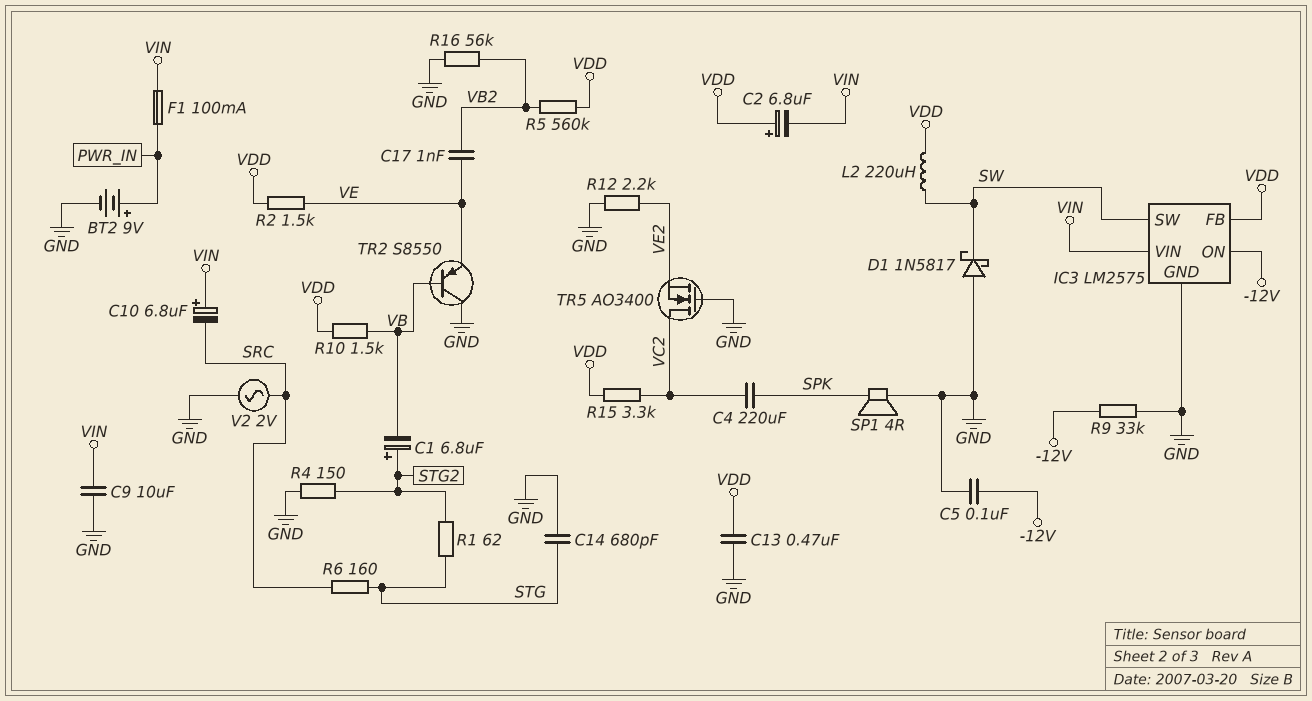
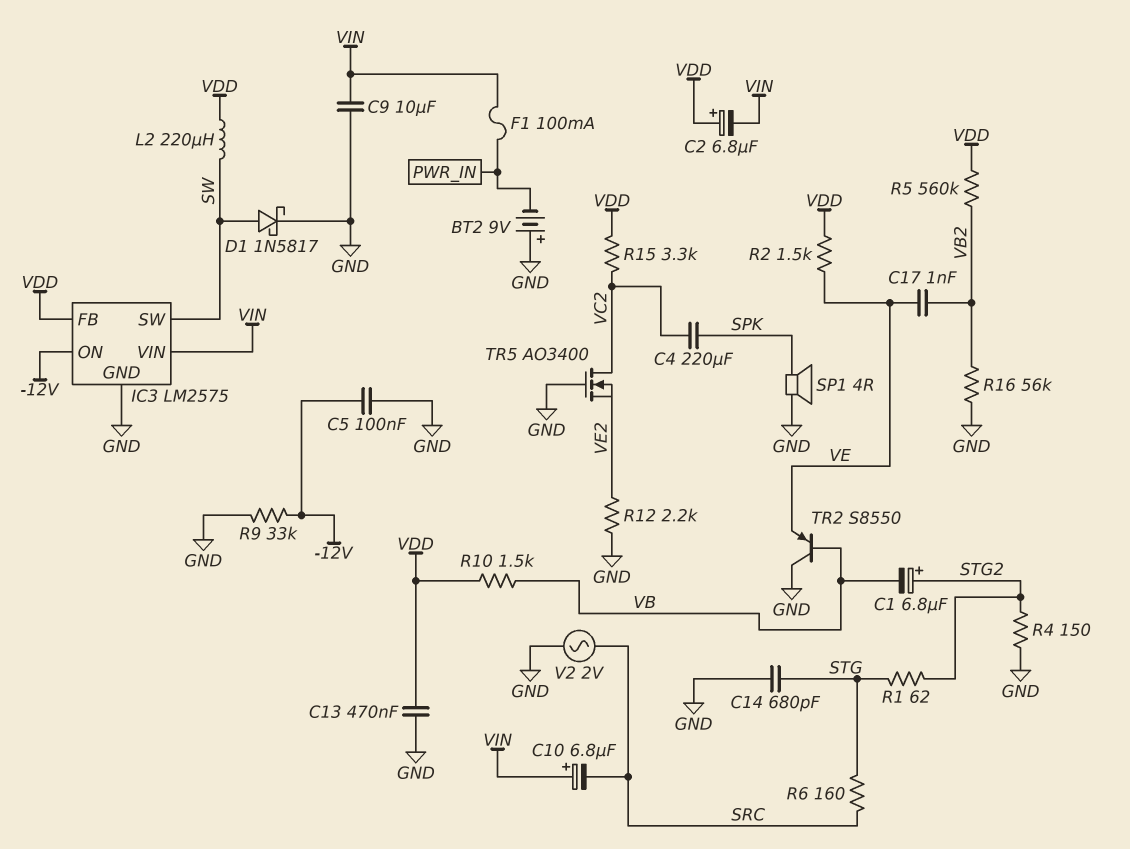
BT2: 9V (plus PWR_IN, minus GND) -> 9V (plus GND, minus PWR_IN)
D1: schottky 1N5817 (A GND, K SW) -> schottky 1N5817 (A SW, K GND)

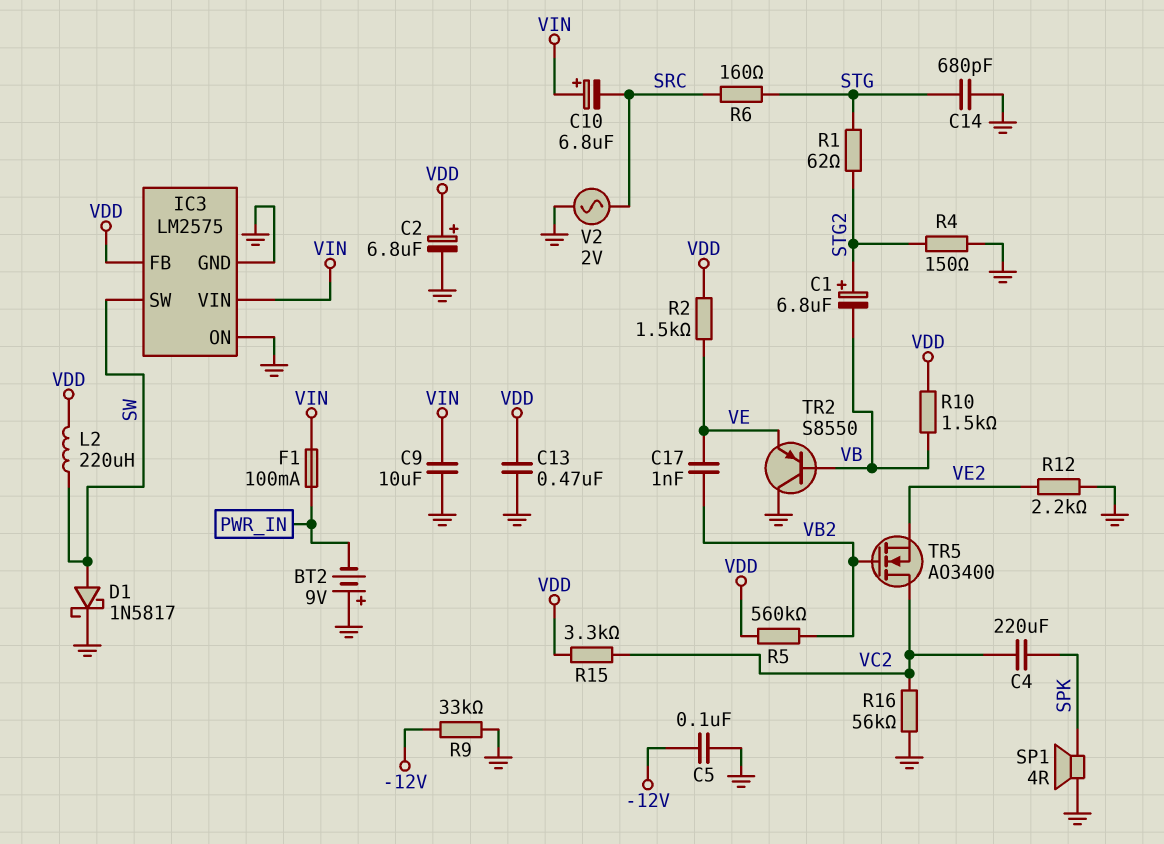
C2: 6.8uF (plus VDD, minus VIN) -> 6.8uF (plus VDD, minus GND)
IC3 pin ON: -12V -> GND
R16: 56k (GND, VB2) -> 56k (GND, VC2)
TR5: NMOS AO3400 (G GND, D VC2, S VE2) -> NMOS AO3400 (G VB2, D VC2, S VE2)

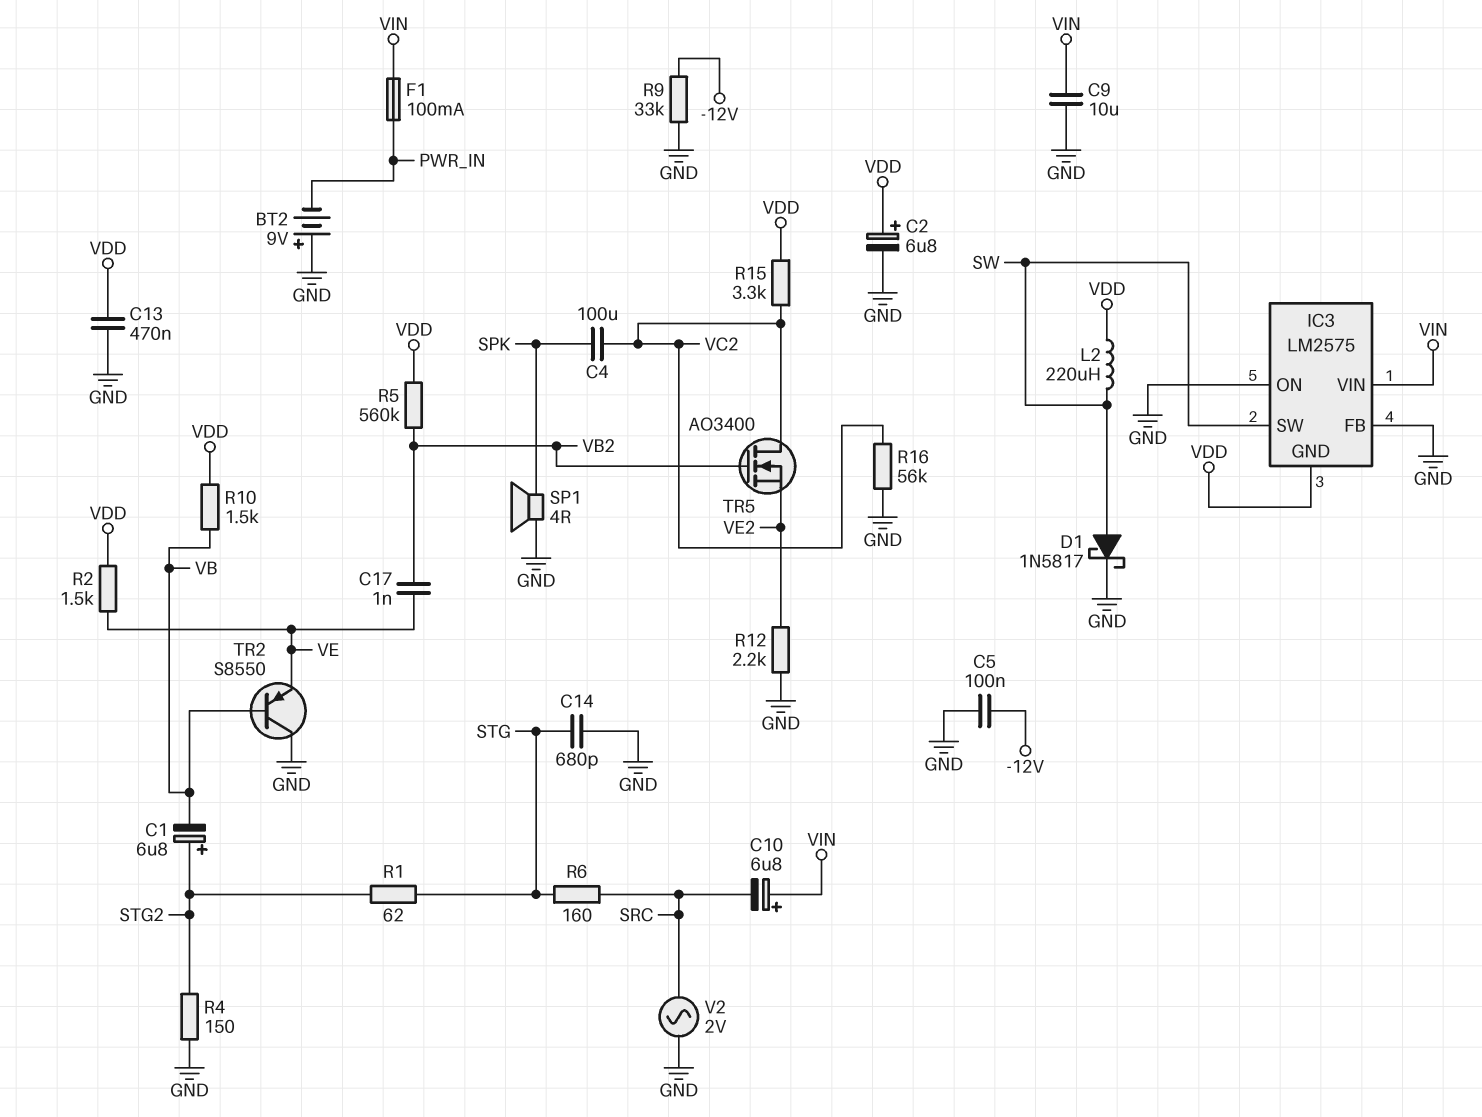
C4: 220uF (SPK, VC2) -> 100uF (SPK, VC2)
IC3 pin FB: VDD -> GND
IC3 pin GND: GND -> VDD

